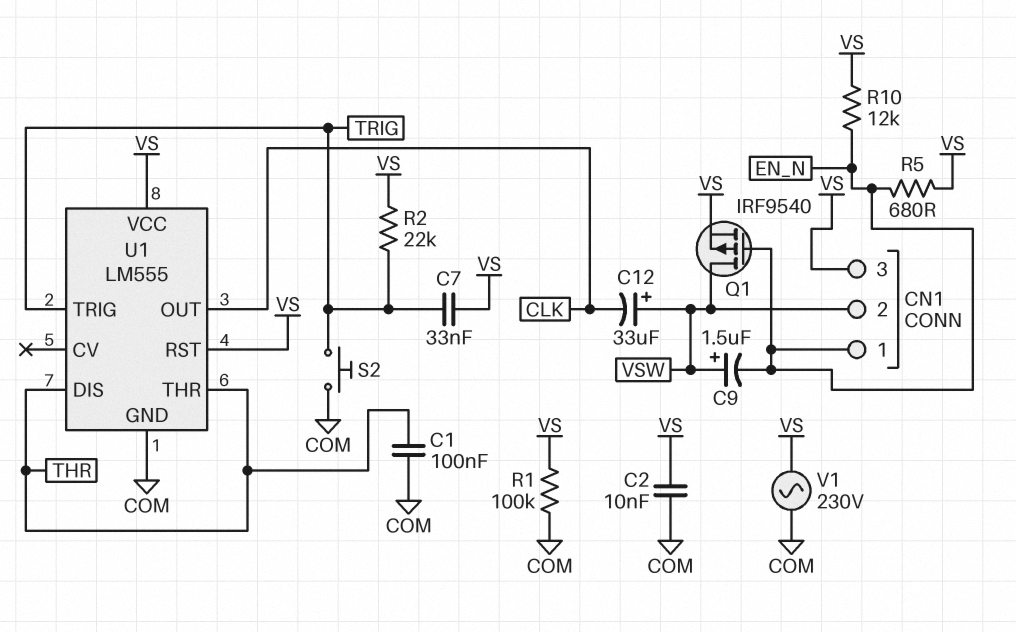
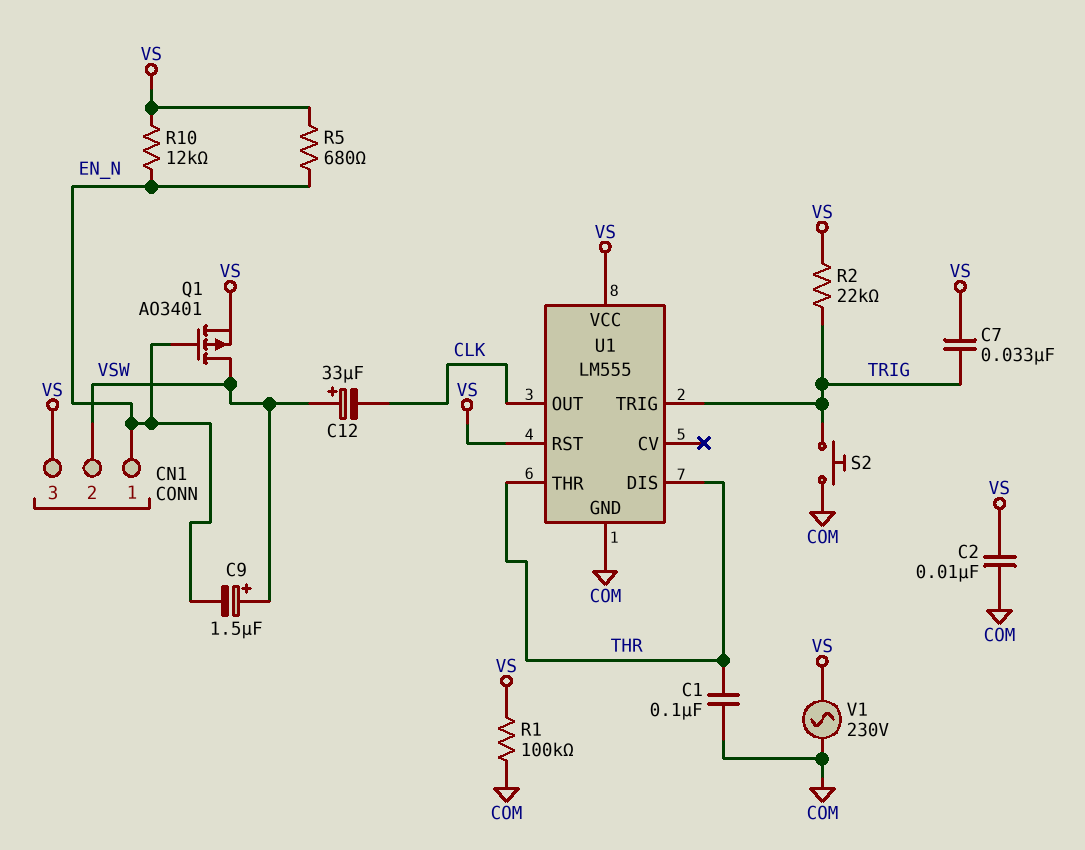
Q1: PMOS IRF9540 (G EN_N, D VSW, S VS) -> PMOS AO3401 (G EN_N, D VSW, S VS)

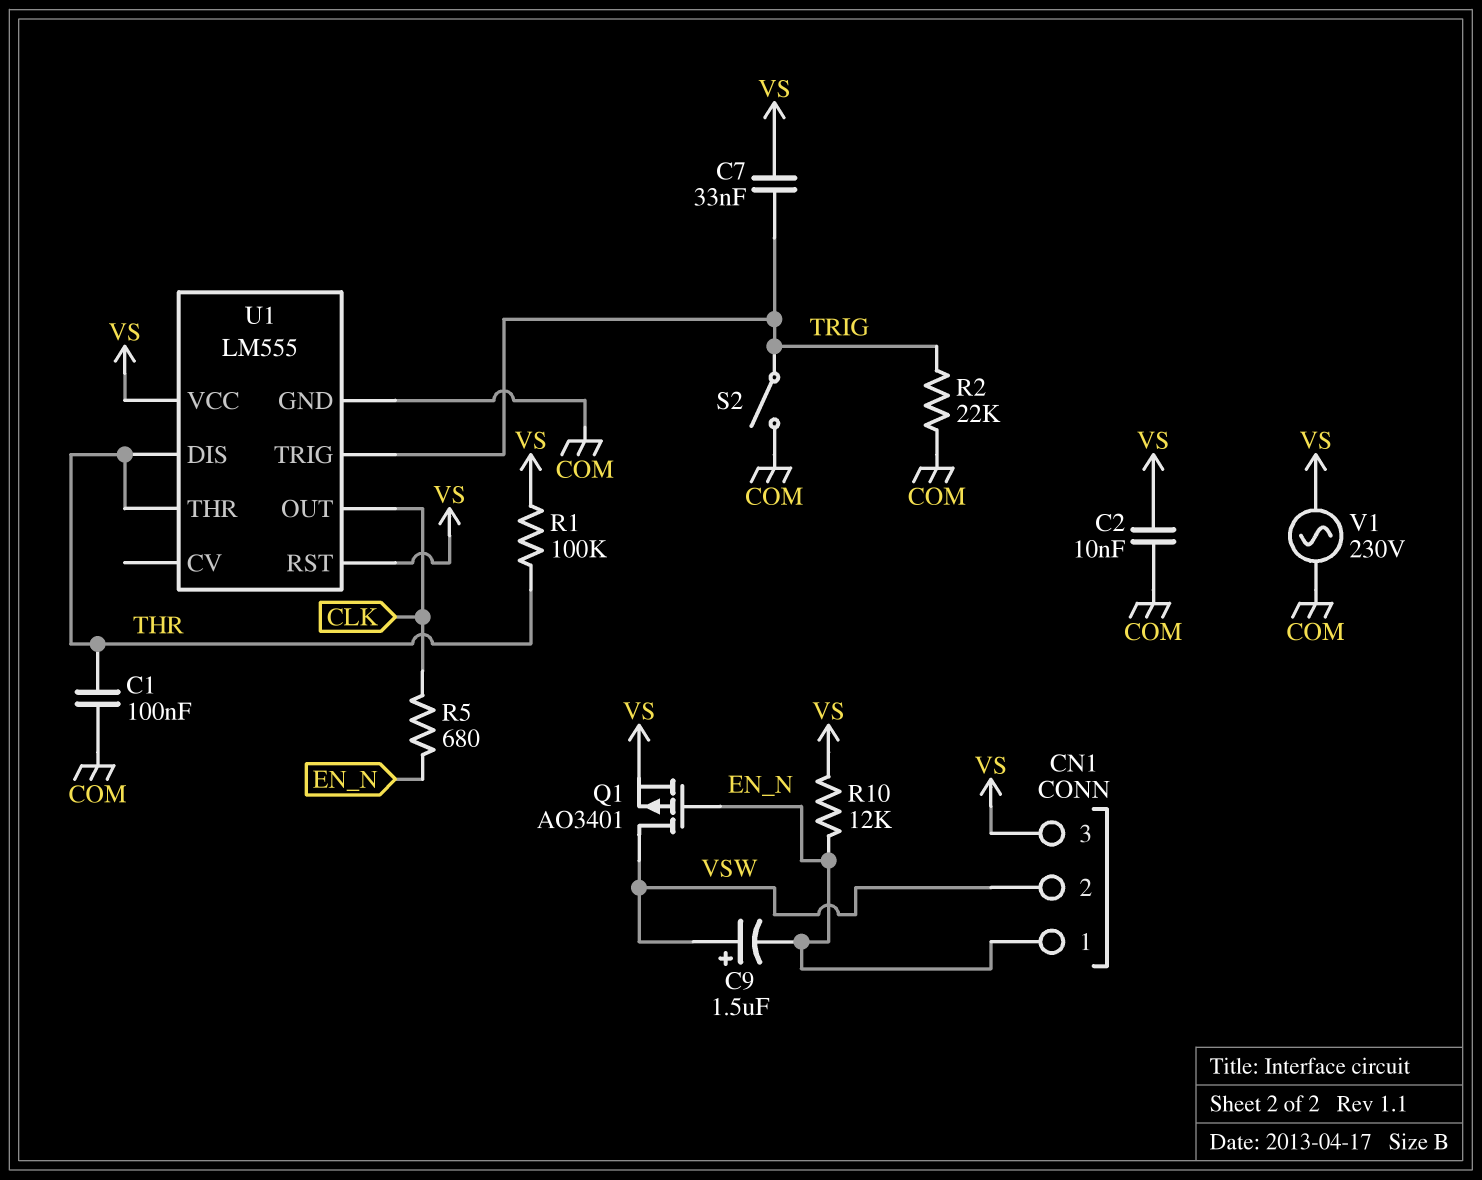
C12: 33uF (plus VSW, minus CLK) -> none
R1: 100k (COM, VS) -> 100k (THR, VS)
R2: 22k (TRIG, VS) -> 22k (COM, TRIG)
R5: 680 (EN_N, VS) -> 680 (CLK, EN_N)
S2: button (COM, TRIG) -> switch (COM, TRIG)

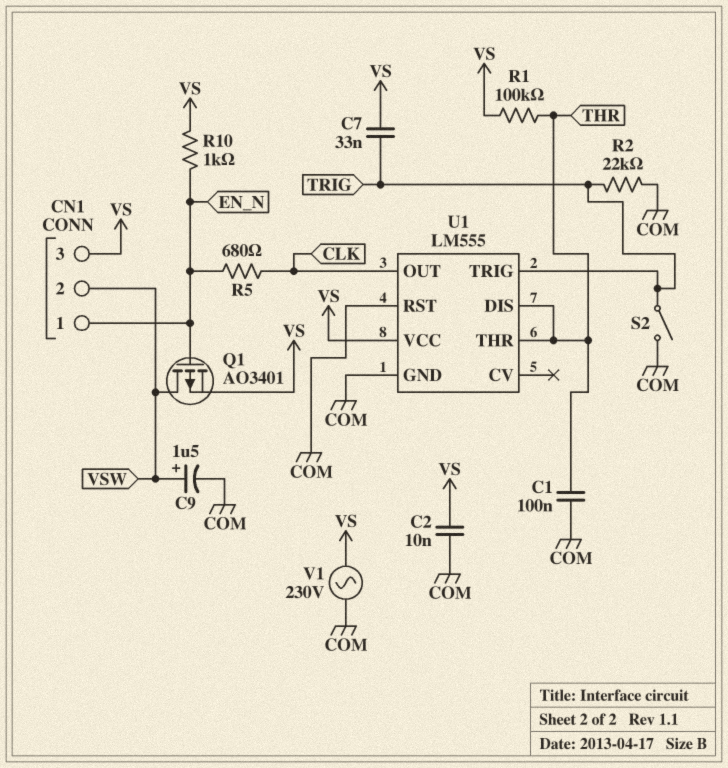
C9: 1.5uF (plus VSW, minus EN_N) -> 1.5uF (plus VSW, minus COM)
R10: 12k (EN_N, VS) -> 1k (EN_N, VS)
U1 pin RST: VS -> COM

